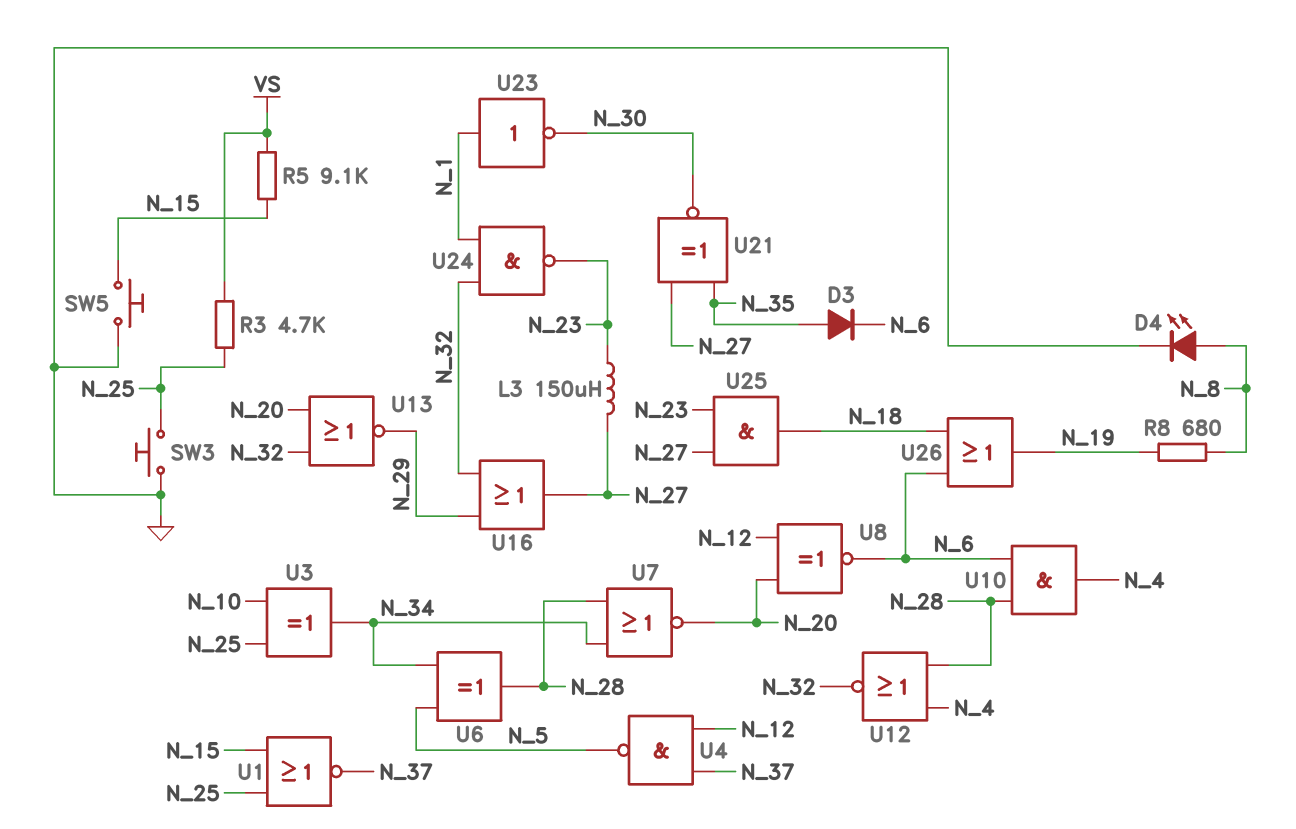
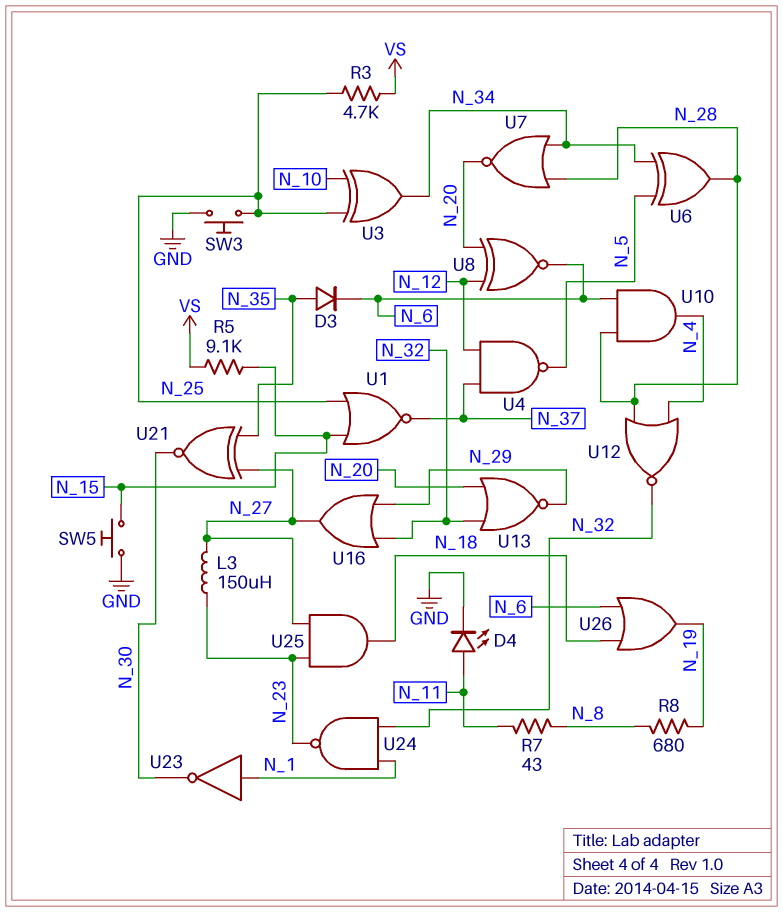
D4: LED (A N_8, K GND) -> LED (A N_11, K GND)
R7: none -> 43 (N_8, N_11)

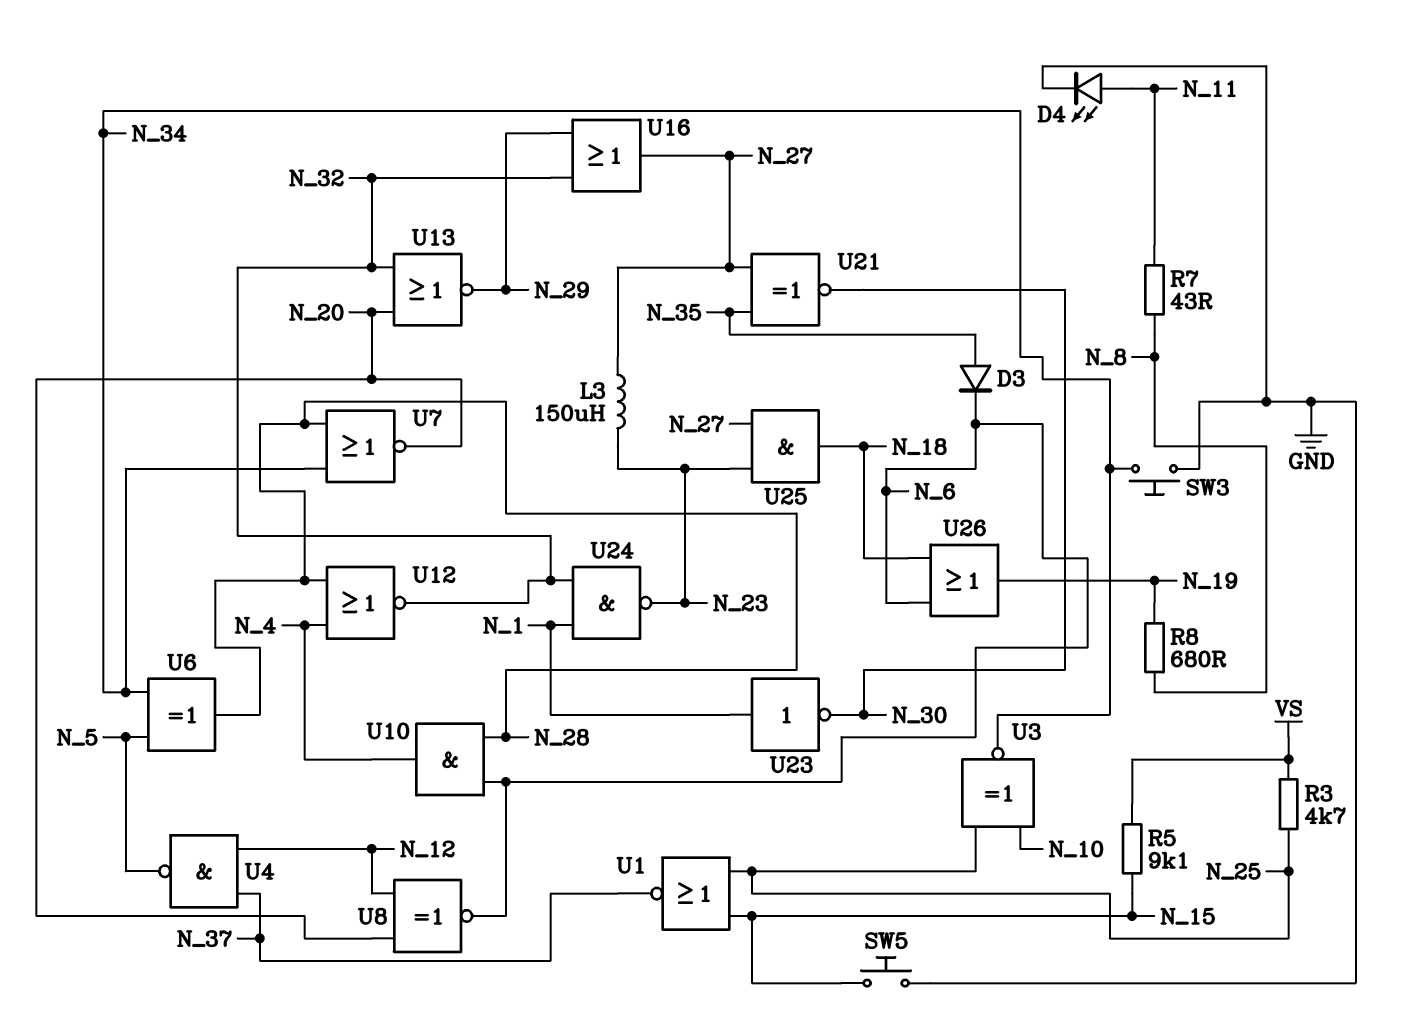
SW3: button (GND, N_25) -> button (GND, N_34)
U3: XOR (in N_10, in N_25, out N_34) -> XNOR (in N_10, in N_25, out N_34)

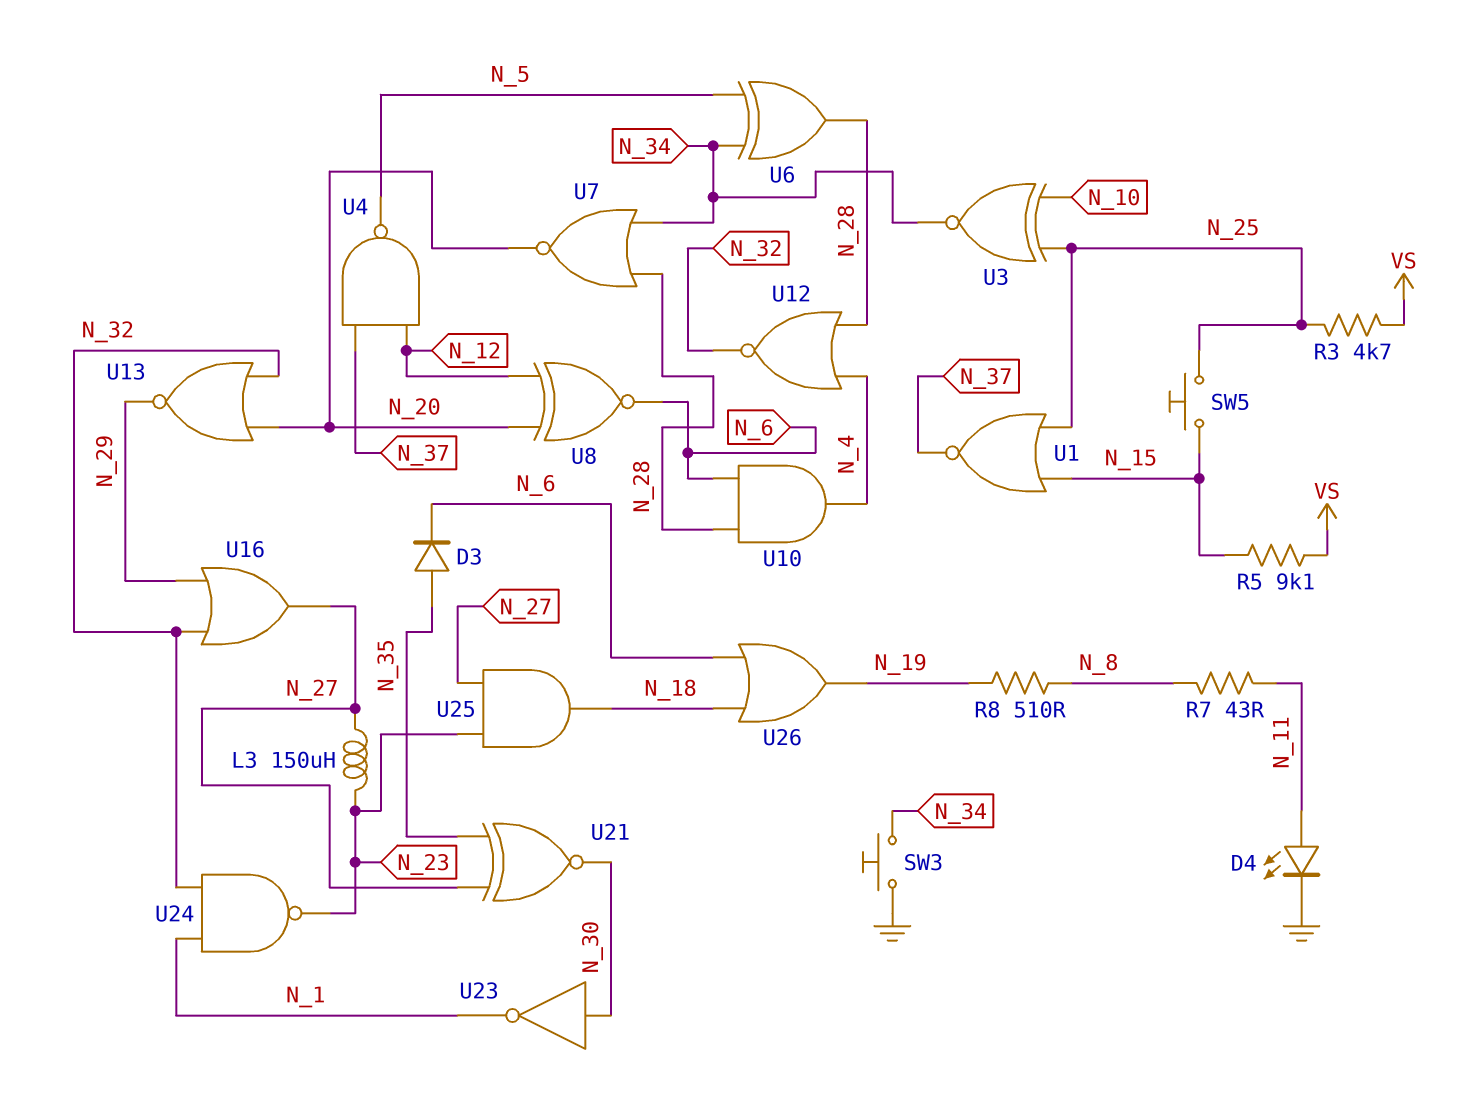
R8: 680 (N_8, N_19) -> 510 (N_8, N_19)
SW5: button (GND, N_15) -> button (N_15, N_25)
U23: NOT (in N_1, out N_30) -> NOT (in N_30, out N_1)

